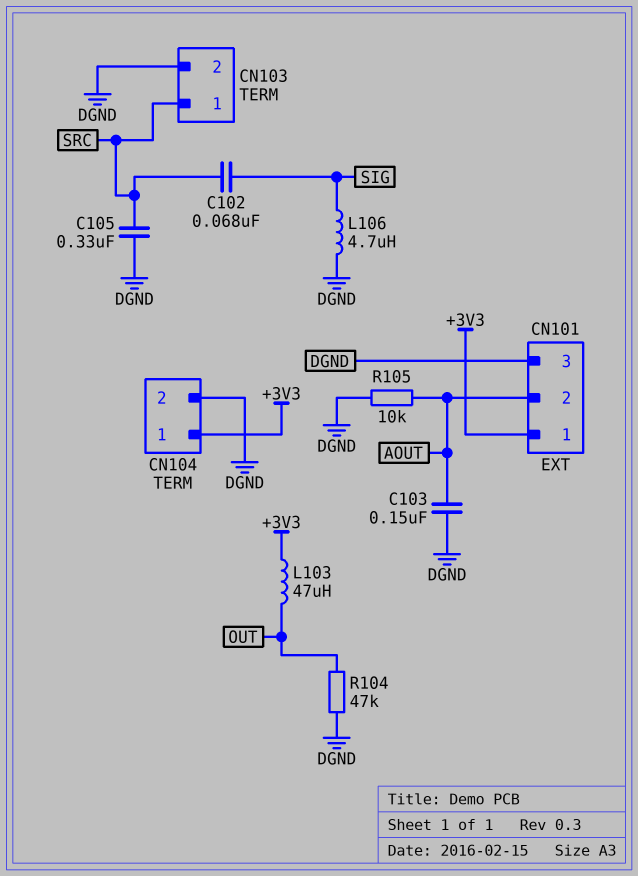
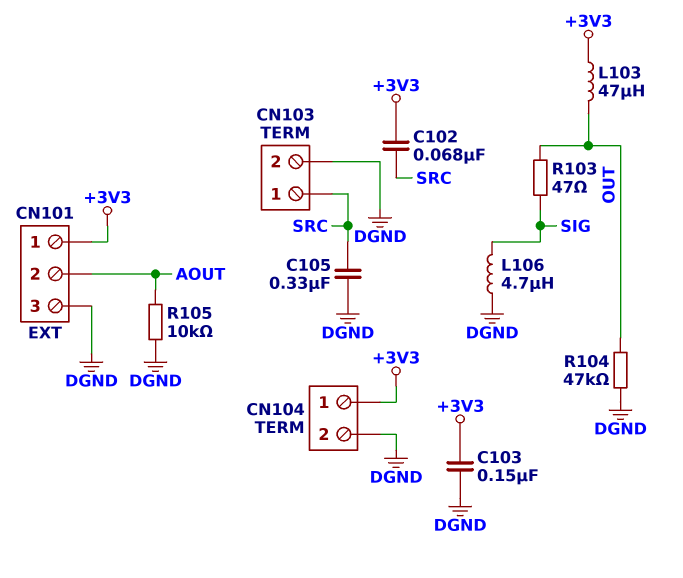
C102: 68nF (SIG, SRC) -> 68nF (+3V3, SRC)
C103: 150nF (AOUT, DGND) -> 150nF (+3V3, DGND)
R103: none -> 47 (OUT, SIG)

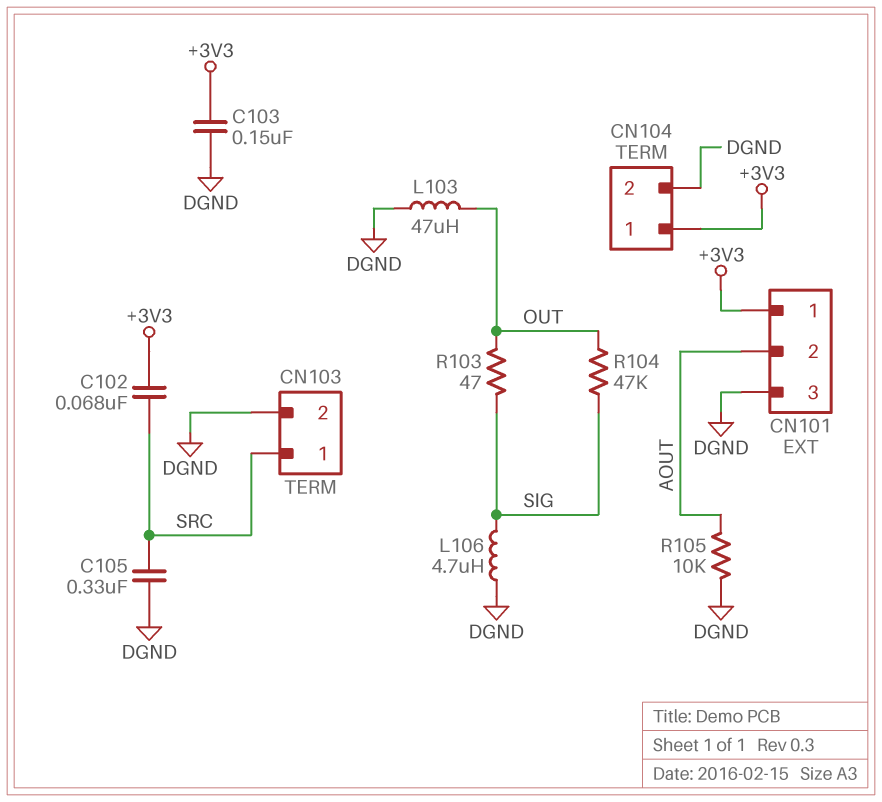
L103: 47uH (+3V3, OUT) -> 47uH (DGND, OUT)
R104: 47k (DGND, OUT) -> 47k (OUT, SIG)

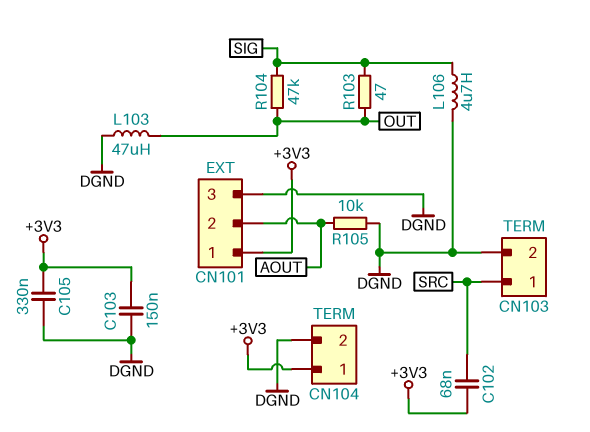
C105: 330nF (DGND, SRC) -> 330nF (+3V3, DGND)

